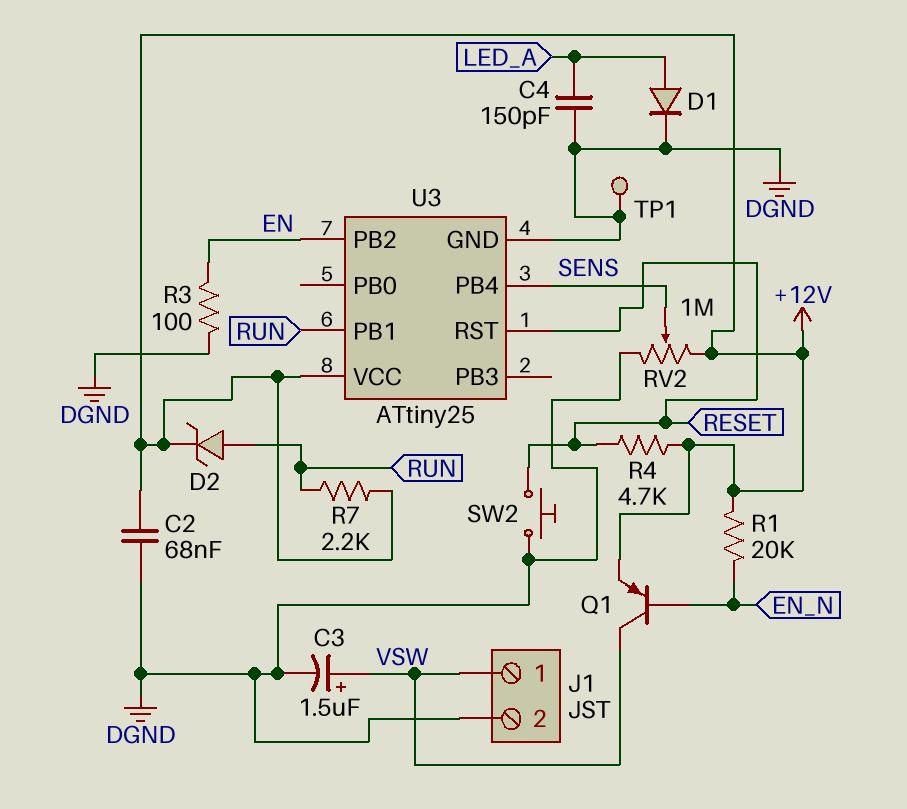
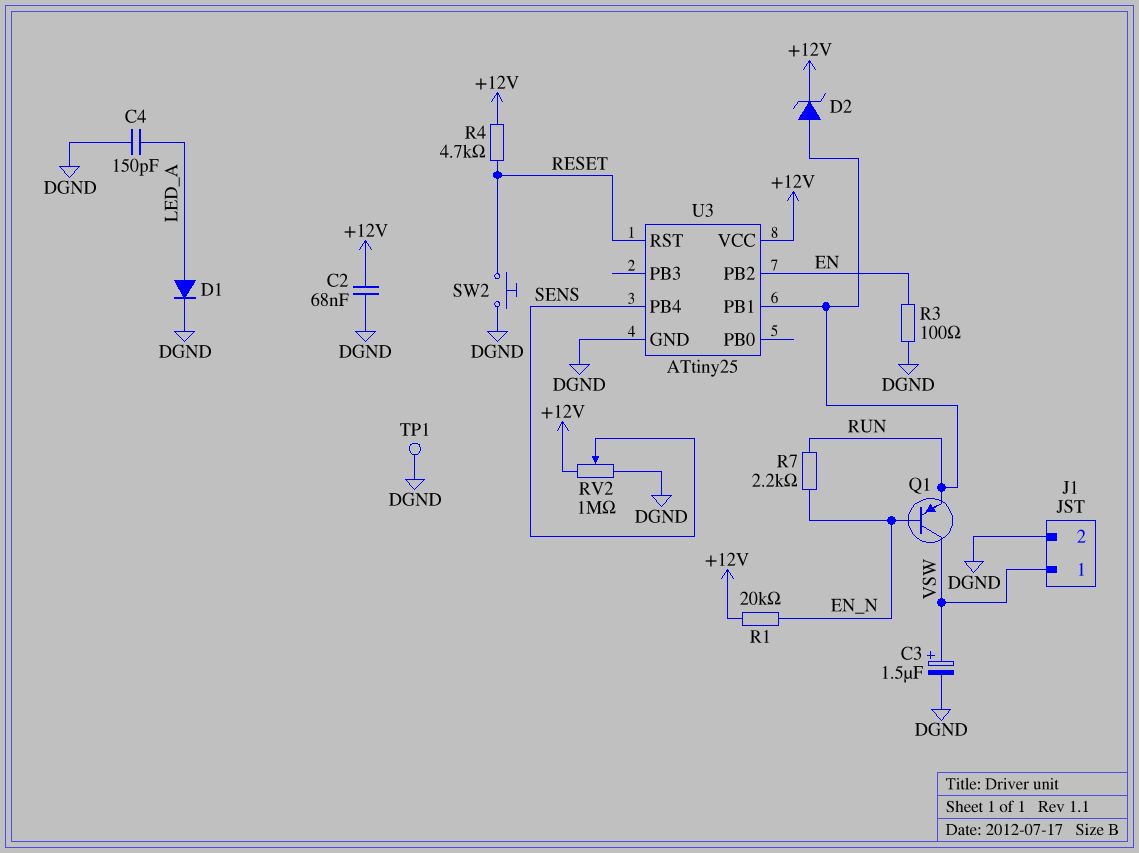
Q1: PNP (B EN_N, C VSW, E +12V) -> PNP (B EN_N, C VSW, E RUN)
R7: 2.2k (+12V, RUN) -> 2.2k (EN_N, RUN)

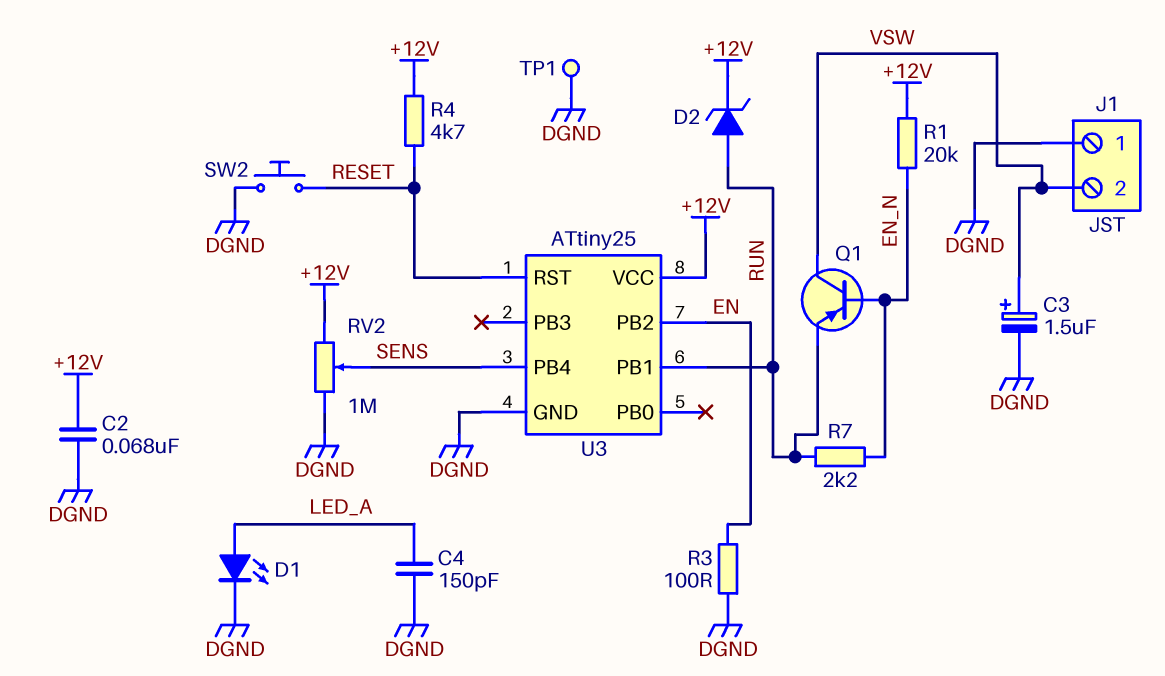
D1: diode (A LED_A, K DGND) -> LED (A LED_A, K DGND)
J1 pin 1: VSW -> DGND
J1 pin 2: DGND -> VSW

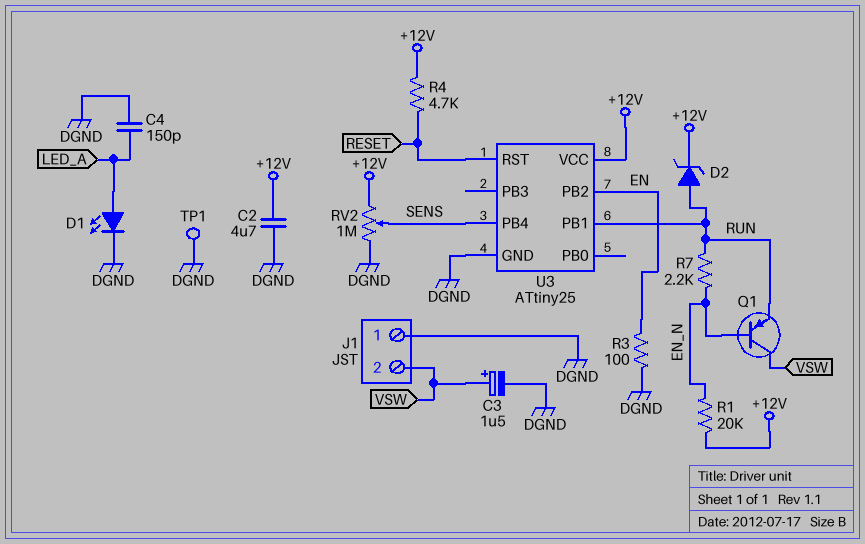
C2: 68nF (+12V, DGND) -> 4.7uF (+12V, DGND)
SW2: button (DGND, RESET) -> none

